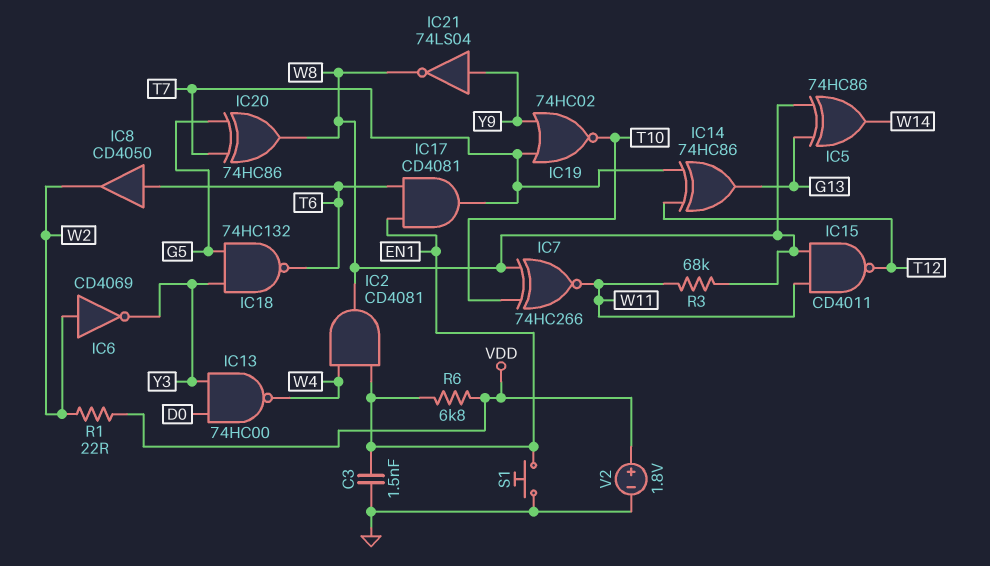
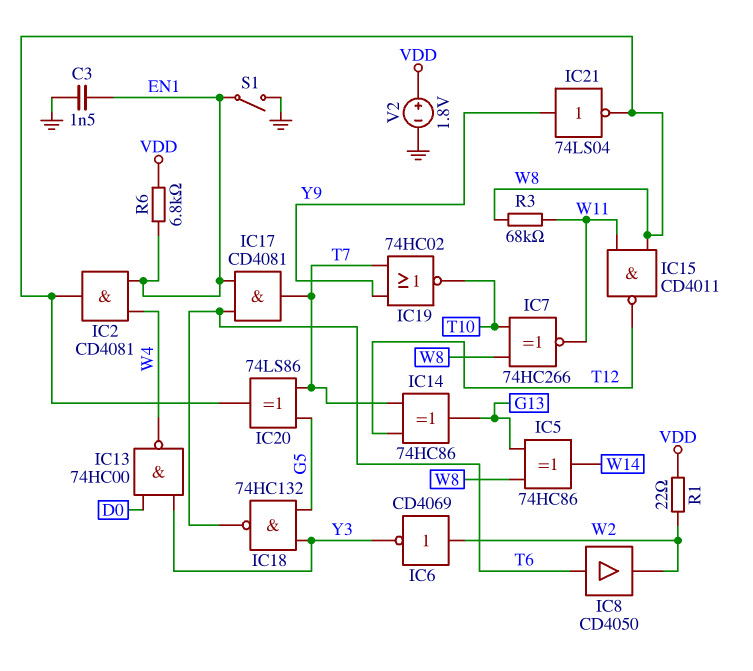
IC20: XOR 74HC86 (in G5, in T7, out W8) -> XOR 74LS86 (in G5, in T7, out W8)
S1: button (EN1, GND) -> switch (EN1, GND)

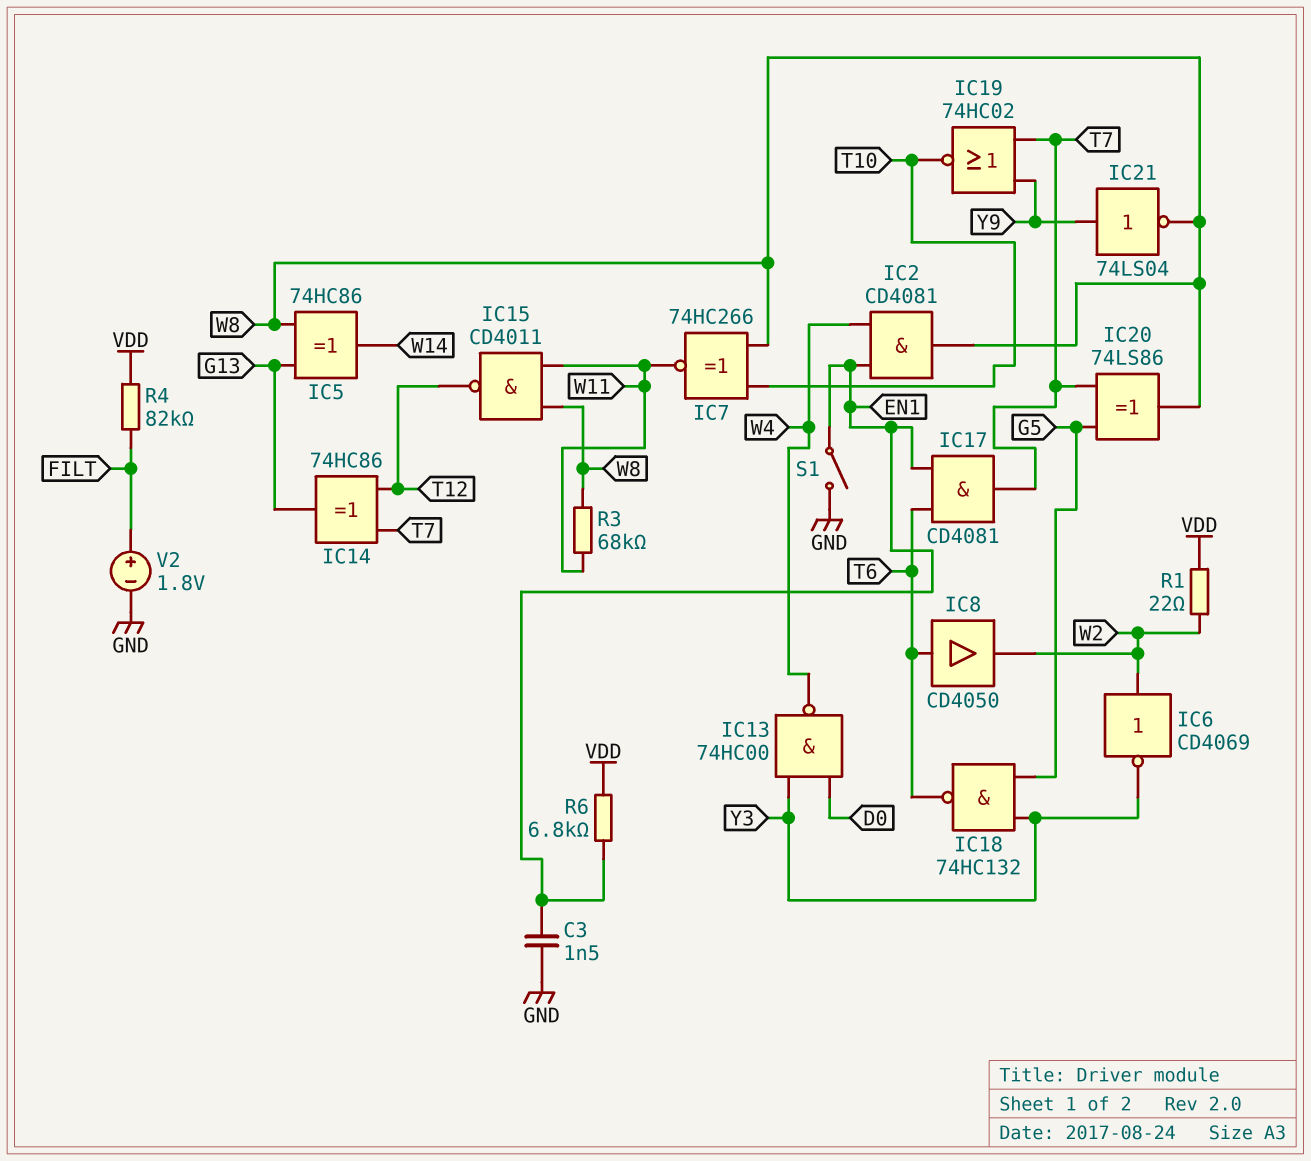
R4: none -> 82k (FILT, VDD)
V2: 1.8V (plus VDD, minus GND) -> 1.8V (plus FILT, minus GND)

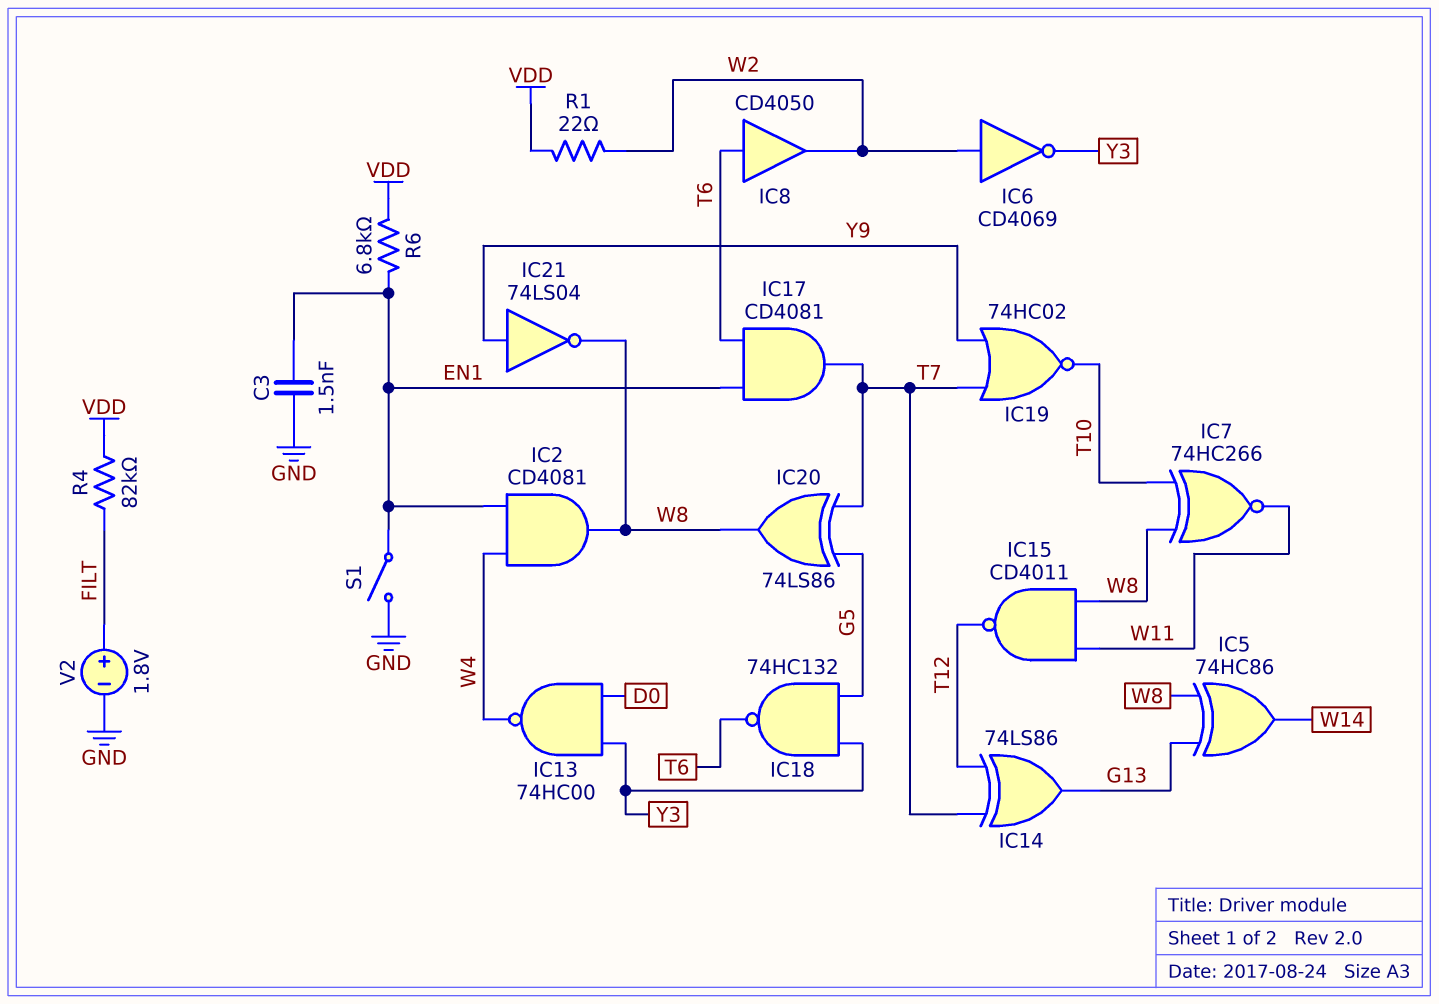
IC14: XOR 74HC86 (in T7, in T12, out G13) -> XOR 74LS86 (in T7, in T12, out G13)
R3: 68k (W8, W11) -> none

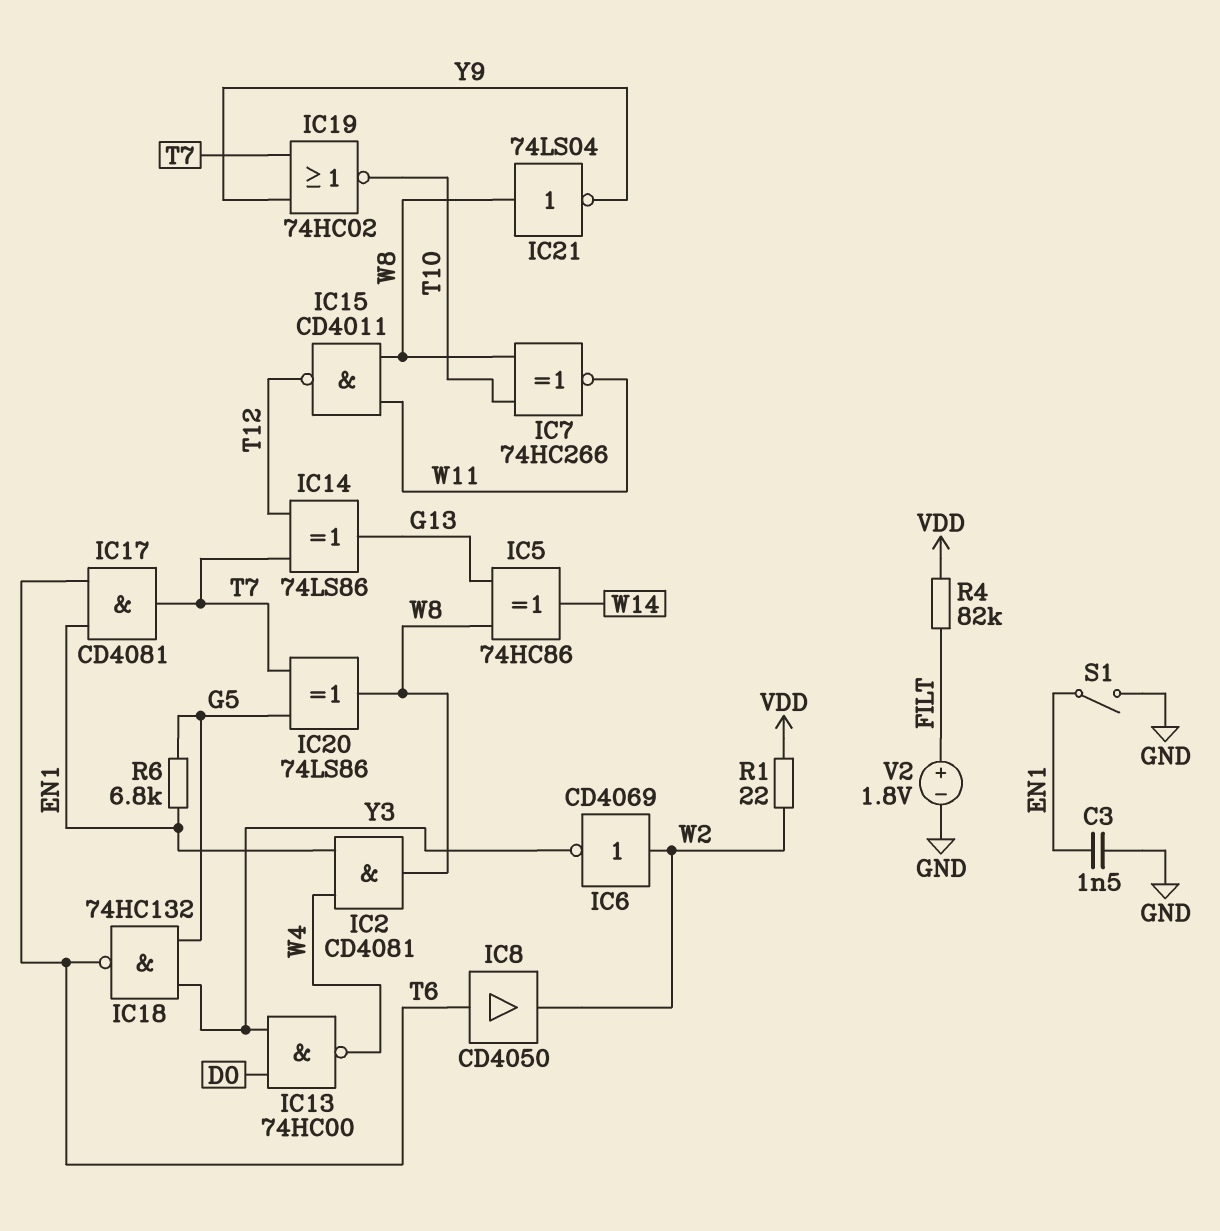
IC21: NOT 74LS04 (in Y9, out W8) -> NOT 74LS04 (in W8, out Y9)
R6: 6.8k (EN1, VDD) -> 6.8k (EN1, G5)

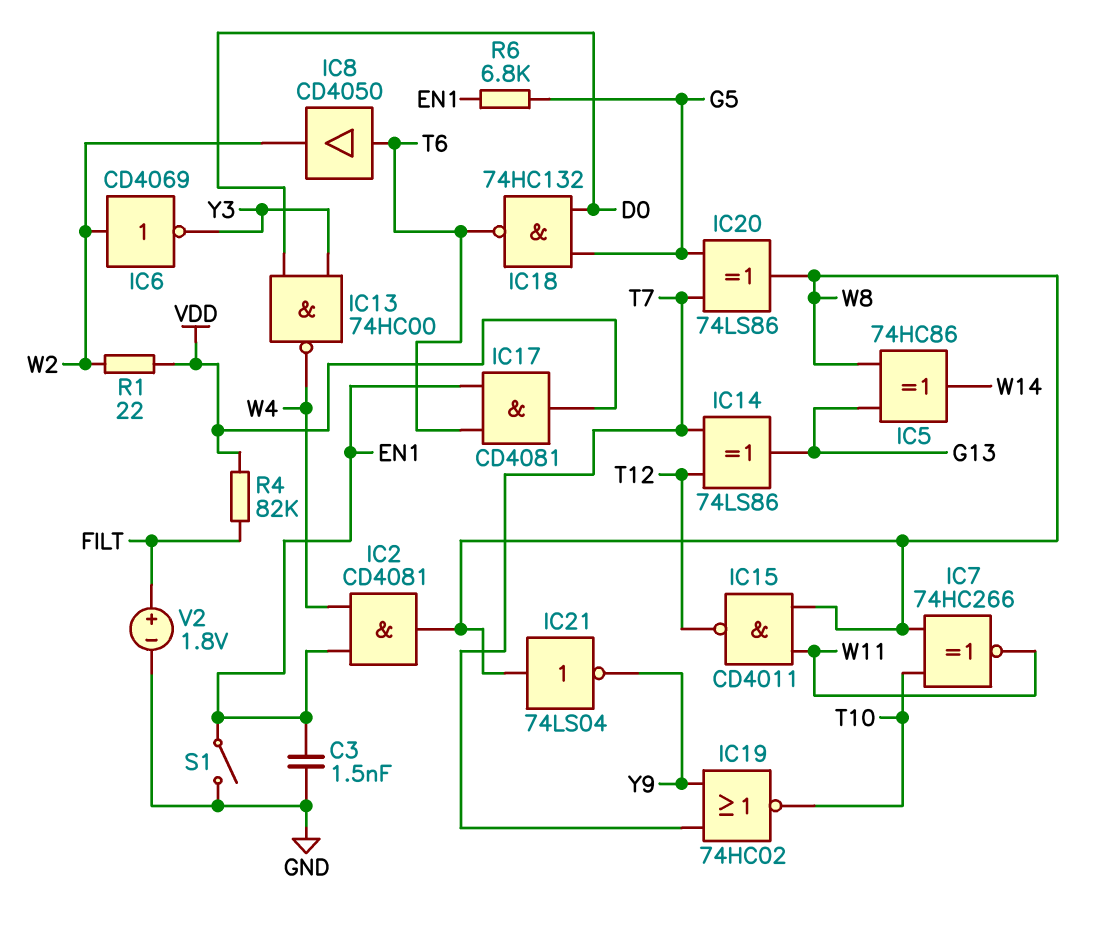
IC17: AND CD4081 (in EN1, in T6, out T7) -> AND CD4081 (in EN1, in T6, out VDD)
IC18: NAND 74HC132 (in G5, in Y3, out T6) -> NAND 74HC132 (in D0, in G5, out T6)

